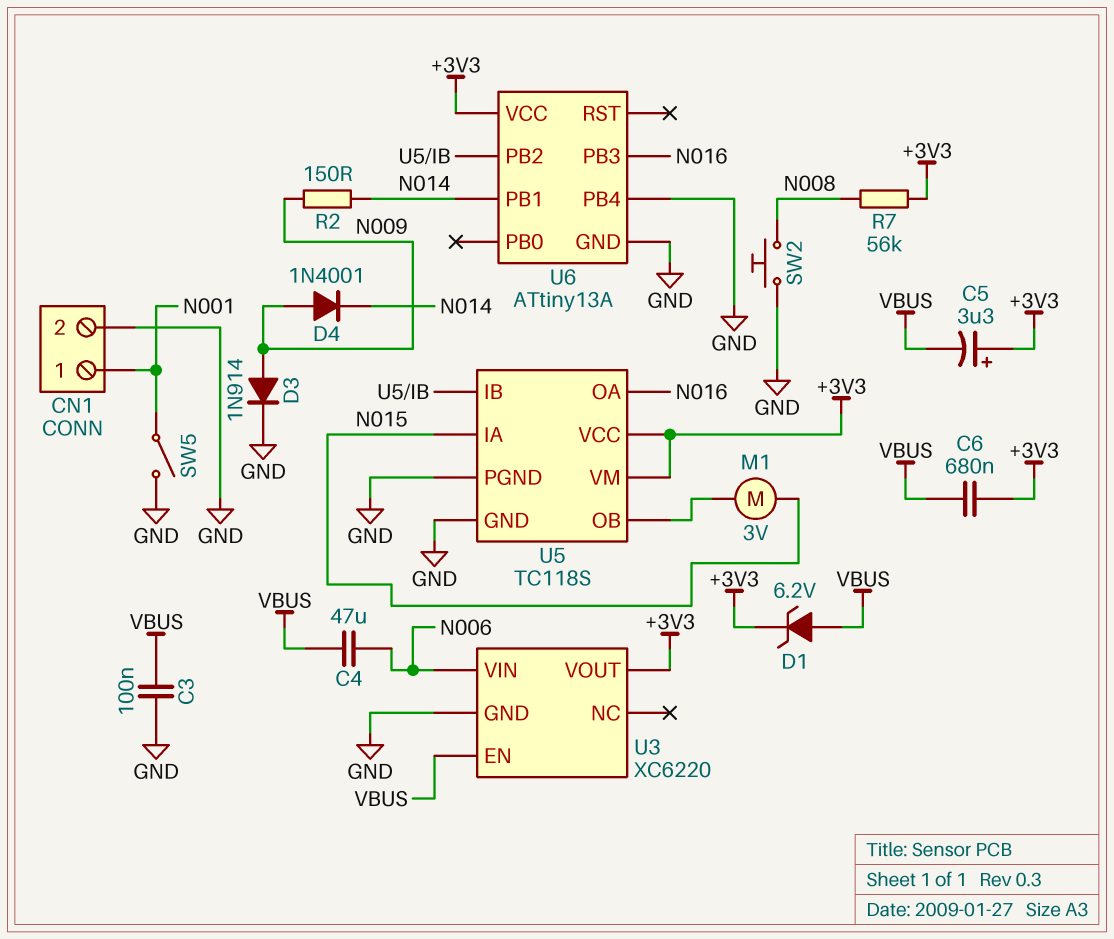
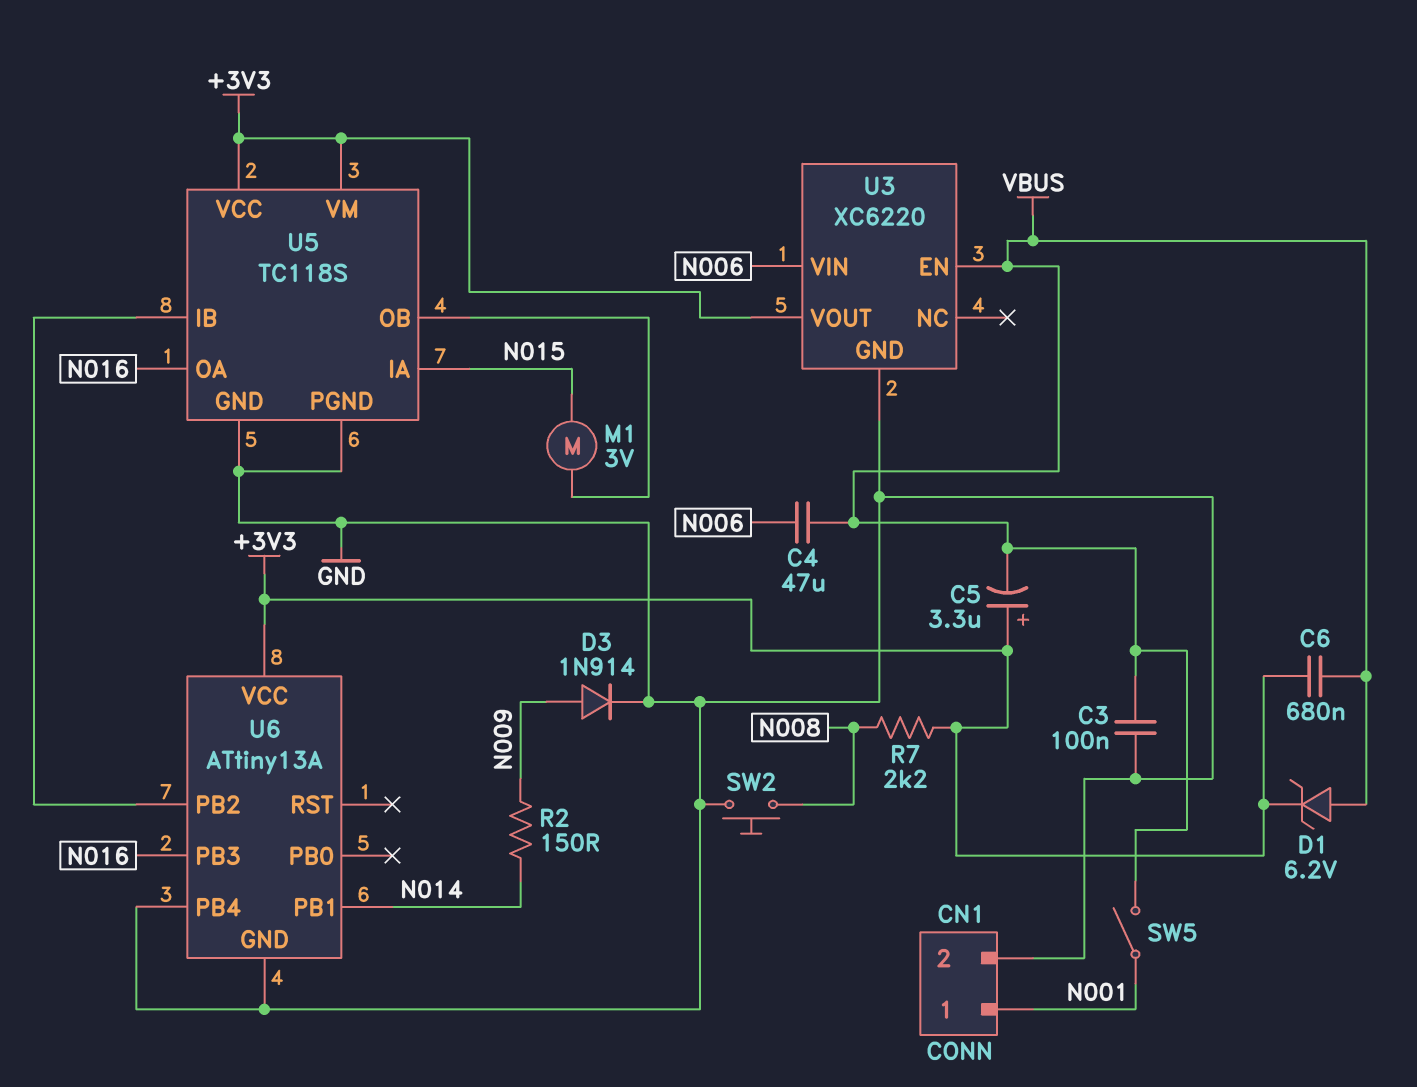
D4: diode 1N4001 (A N009, K N014) -> none
R7: 56k (+3V3, N008) -> 2.2k (+3V3, N008)
SW5: switch (GND, N001) -> switch (N001, VBUS)

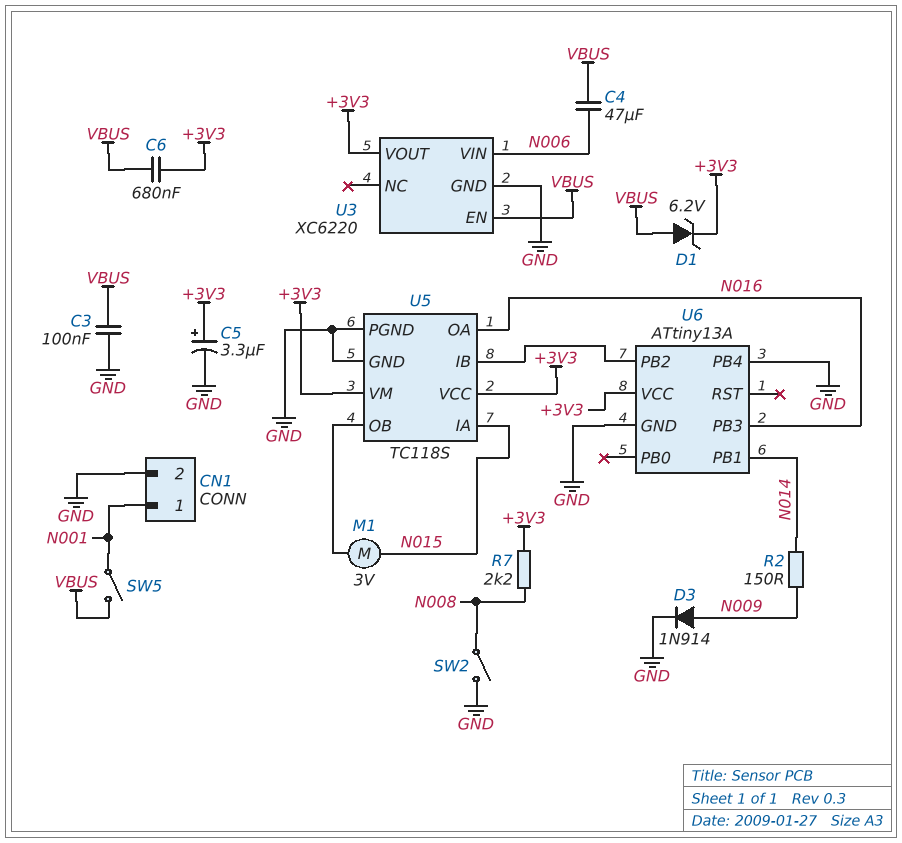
C5: 3.3uF (plus +3V3, minus VBUS) -> 3.3uF (plus +3V3, minus GND)
SW2: button (GND, N008) -> switch (GND, N008)

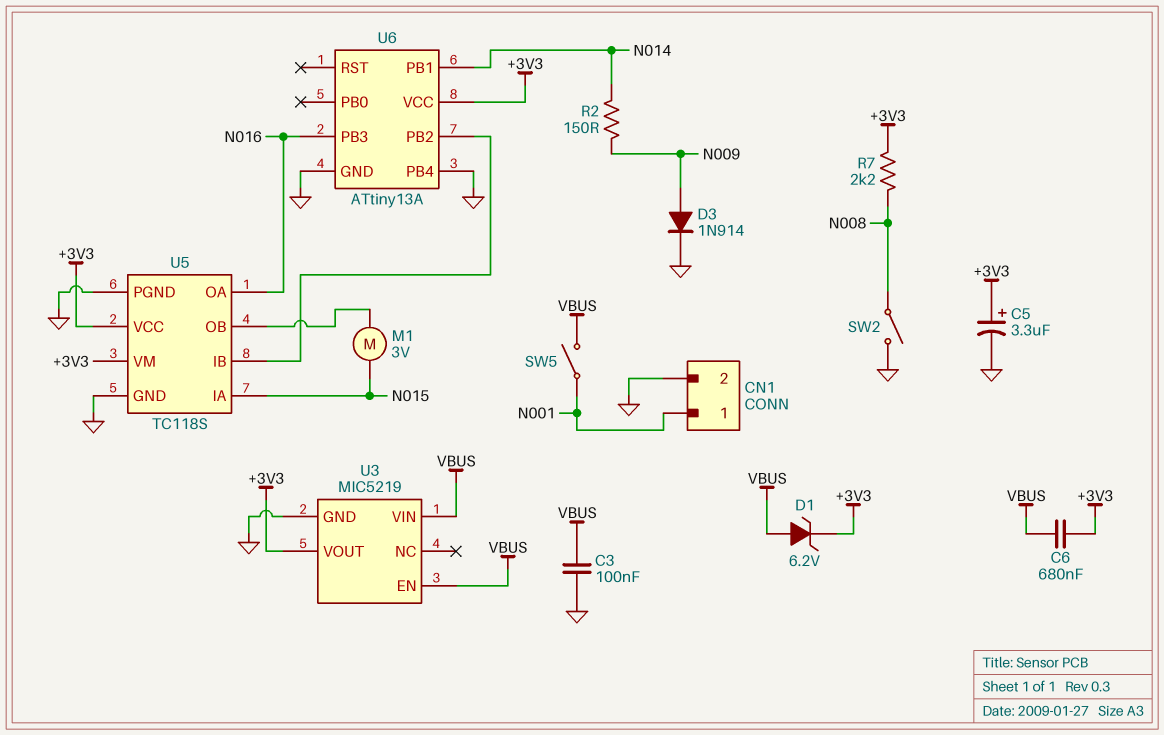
C4: 47uF (N006, VBUS) -> none
U3: XC6220 -> MIC5219
U3 pin VIN: N006 -> VBUS

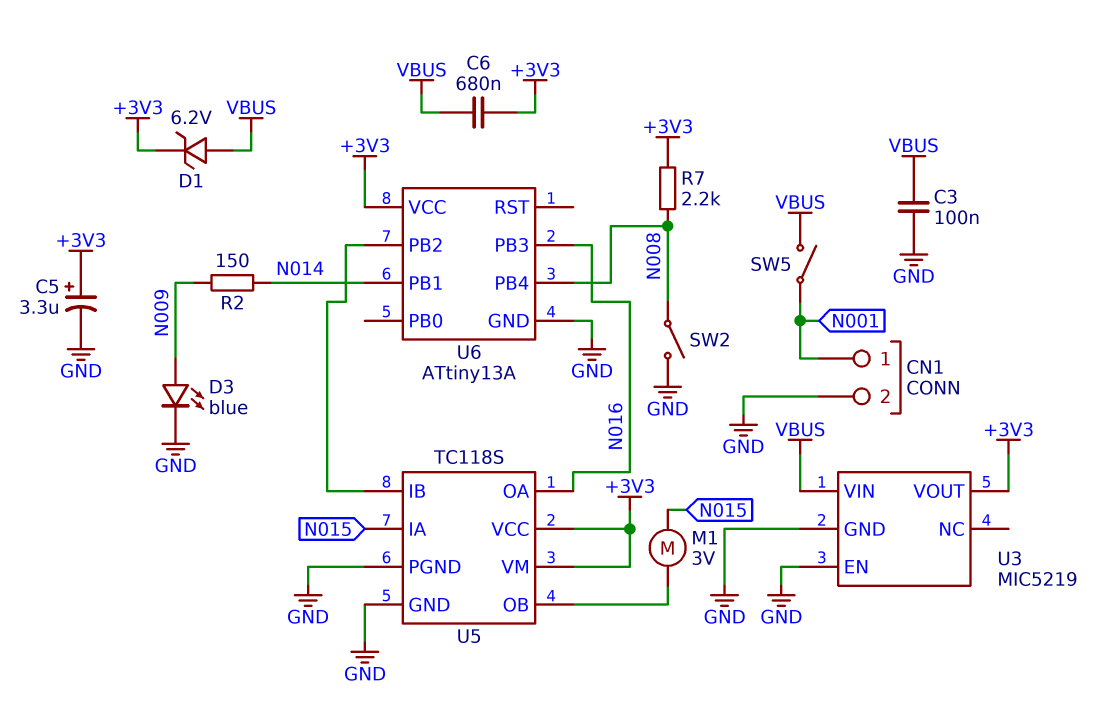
D3: diode 1N914 (A N009, K GND) -> LED blue (A N009, K GND)
U3 pin EN: VBUS -> GND
U6 pin PB4: GND -> N008

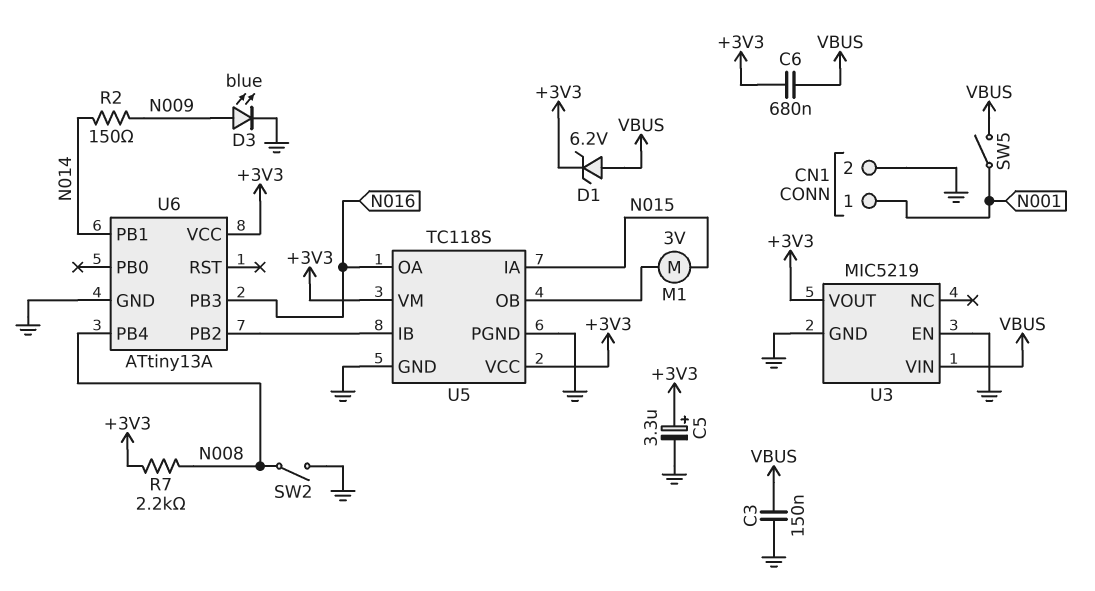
C3: 100nF (GND, VBUS) -> 150nF (GND, VBUS)

